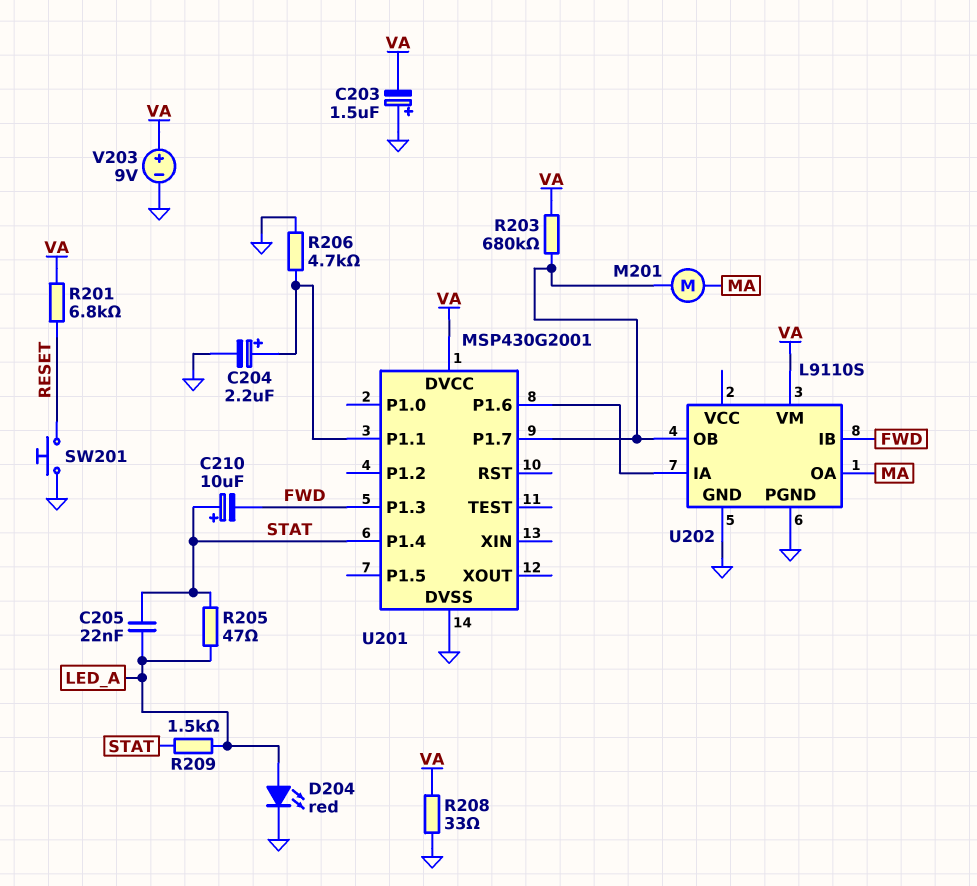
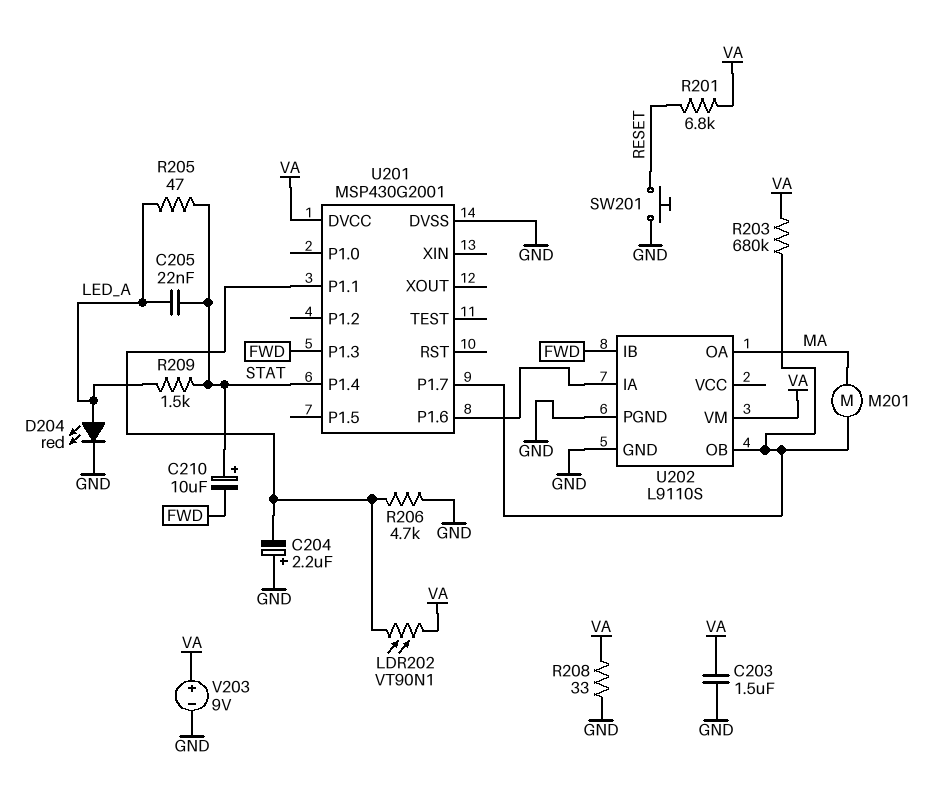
C203: 1.5uF (plus GND, minus VA) -> 1.5uF (GND, VA)
C204: 2.2uF (plus U201/P1.1, minus GND) -> 2.2uF (plus GND, minus U201/P1.1)
LDR202: none -> VT90N1 (U201/P1.1, VA)

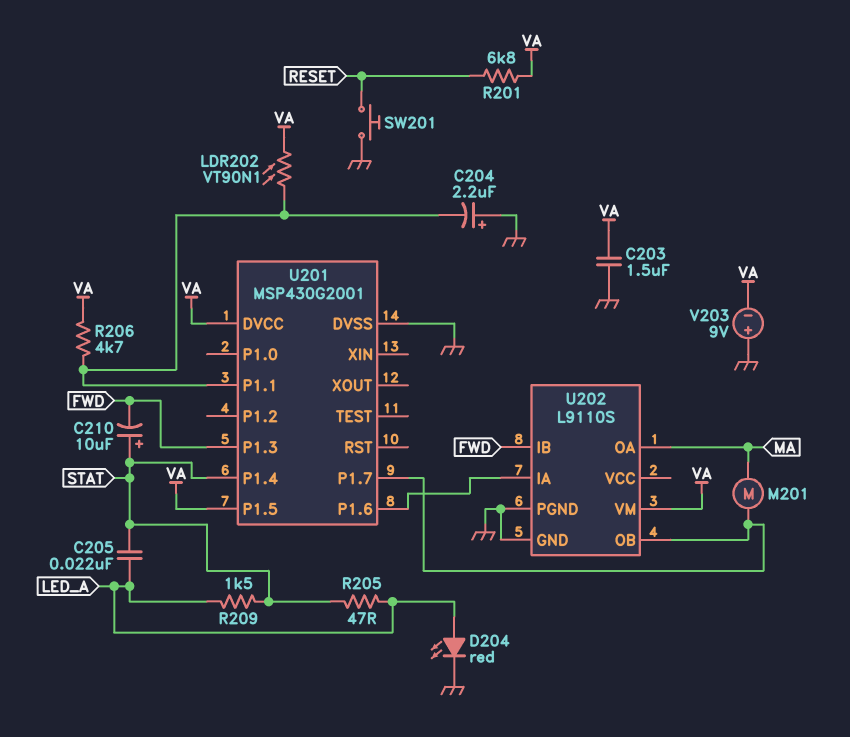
R203: 680k (U201/P1.7, VA) -> none
R206: 4.7k (GND, U201/P1.1) -> 4.7k (U201/P1.1, VA)
R208: 33 (GND, VA) -> none
U201 pin P1.5: none -> VA
V203: 9V (plus VA, minus GND) -> 9V (plus GND, minus VA)

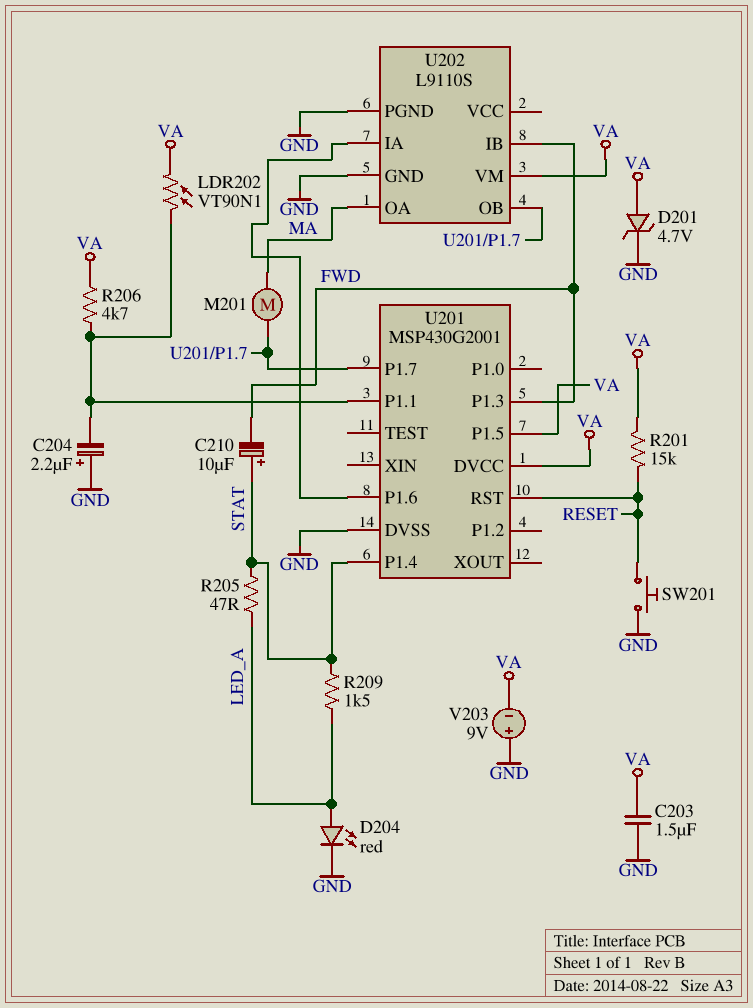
C205: 22nF (LED_A, STAT) -> none
D201: none -> zener 4.7V (A VA, K GND)
R201: 6.8k (RESET, VA) -> 15k (RESET, VA)
U201 pin RST: none -> RESET

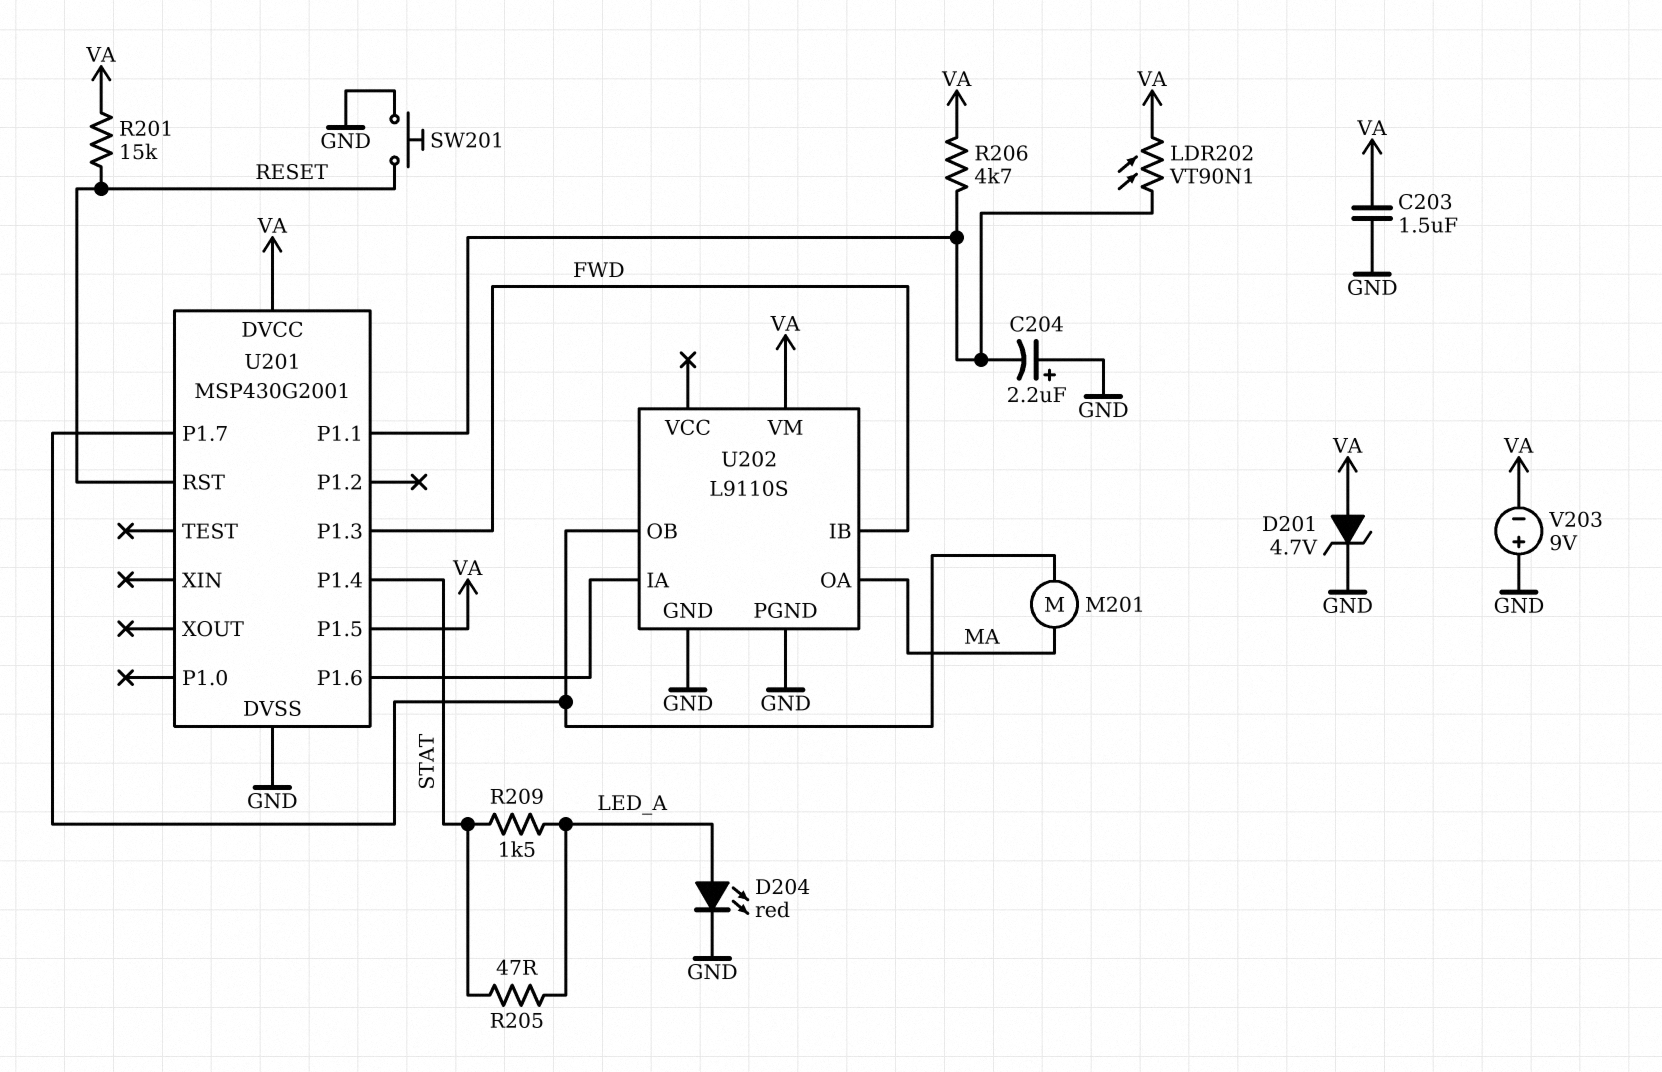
C210: 10uF (plus STAT, minus FWD) -> none

